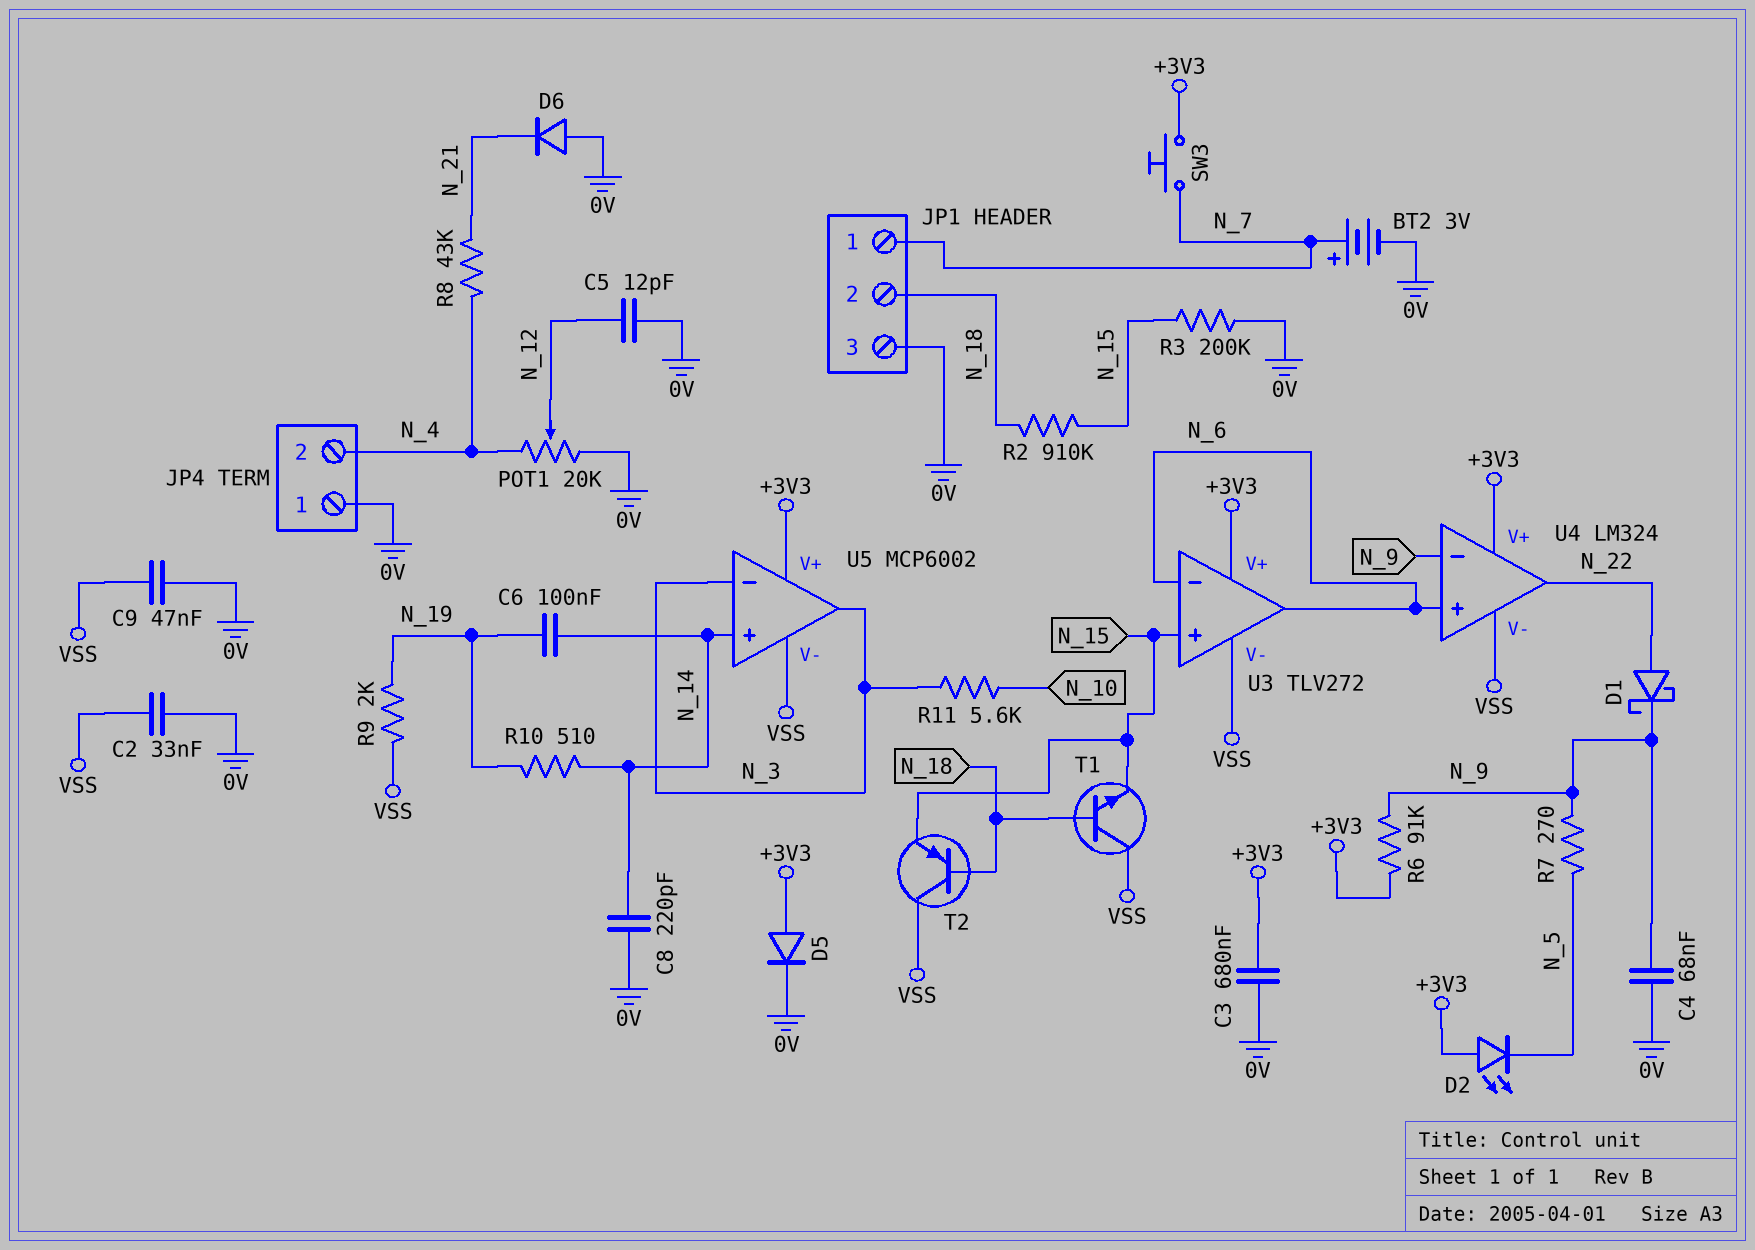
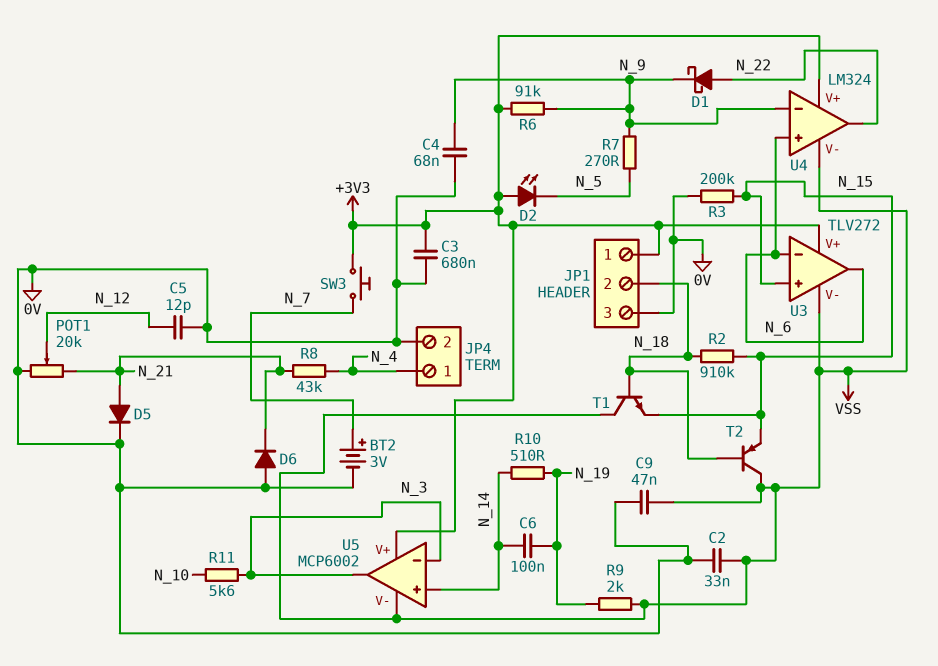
C8: 220pF (0V, N_14) -> none
D5: diode (A +3V3, K 0V) -> diode (A N_21, K 0V)
JP1 pin 1: N_7 -> +3V3
JP4 pin 1: 0V -> N_4
JP4 pin 2: N_4 -> 0V
POT1: 20k (0V, N_4, wiper N_12) -> 20k (0V, N_21, wiper N_12)

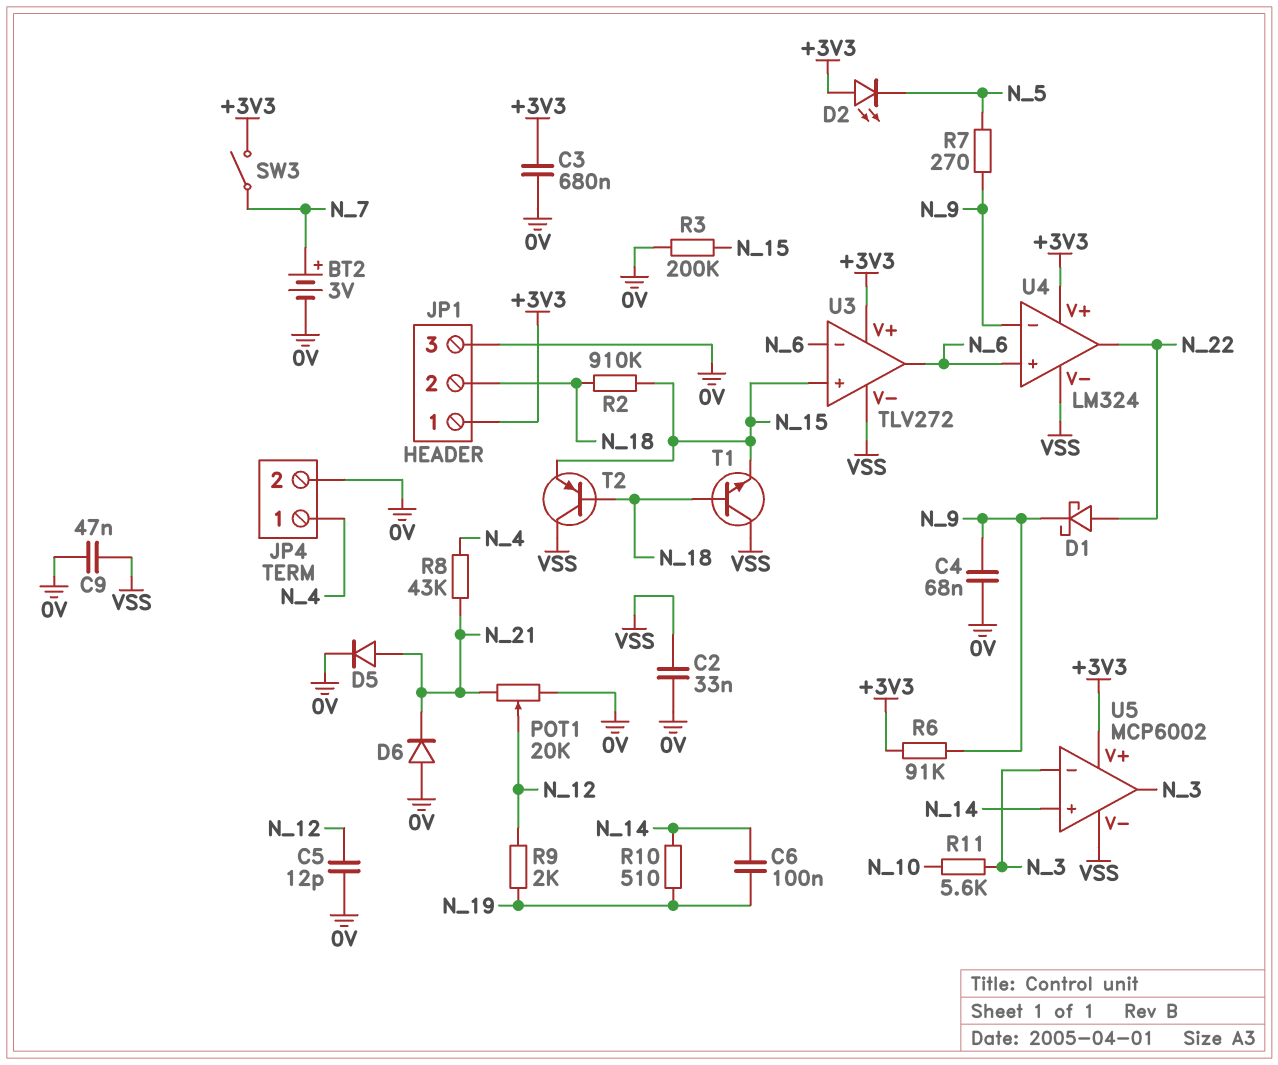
R9: 2k (N_19, VSS) -> 2k (N_12, N_19)
SW3: button (+3V3, N_7) -> switch (+3V3, N_7)

